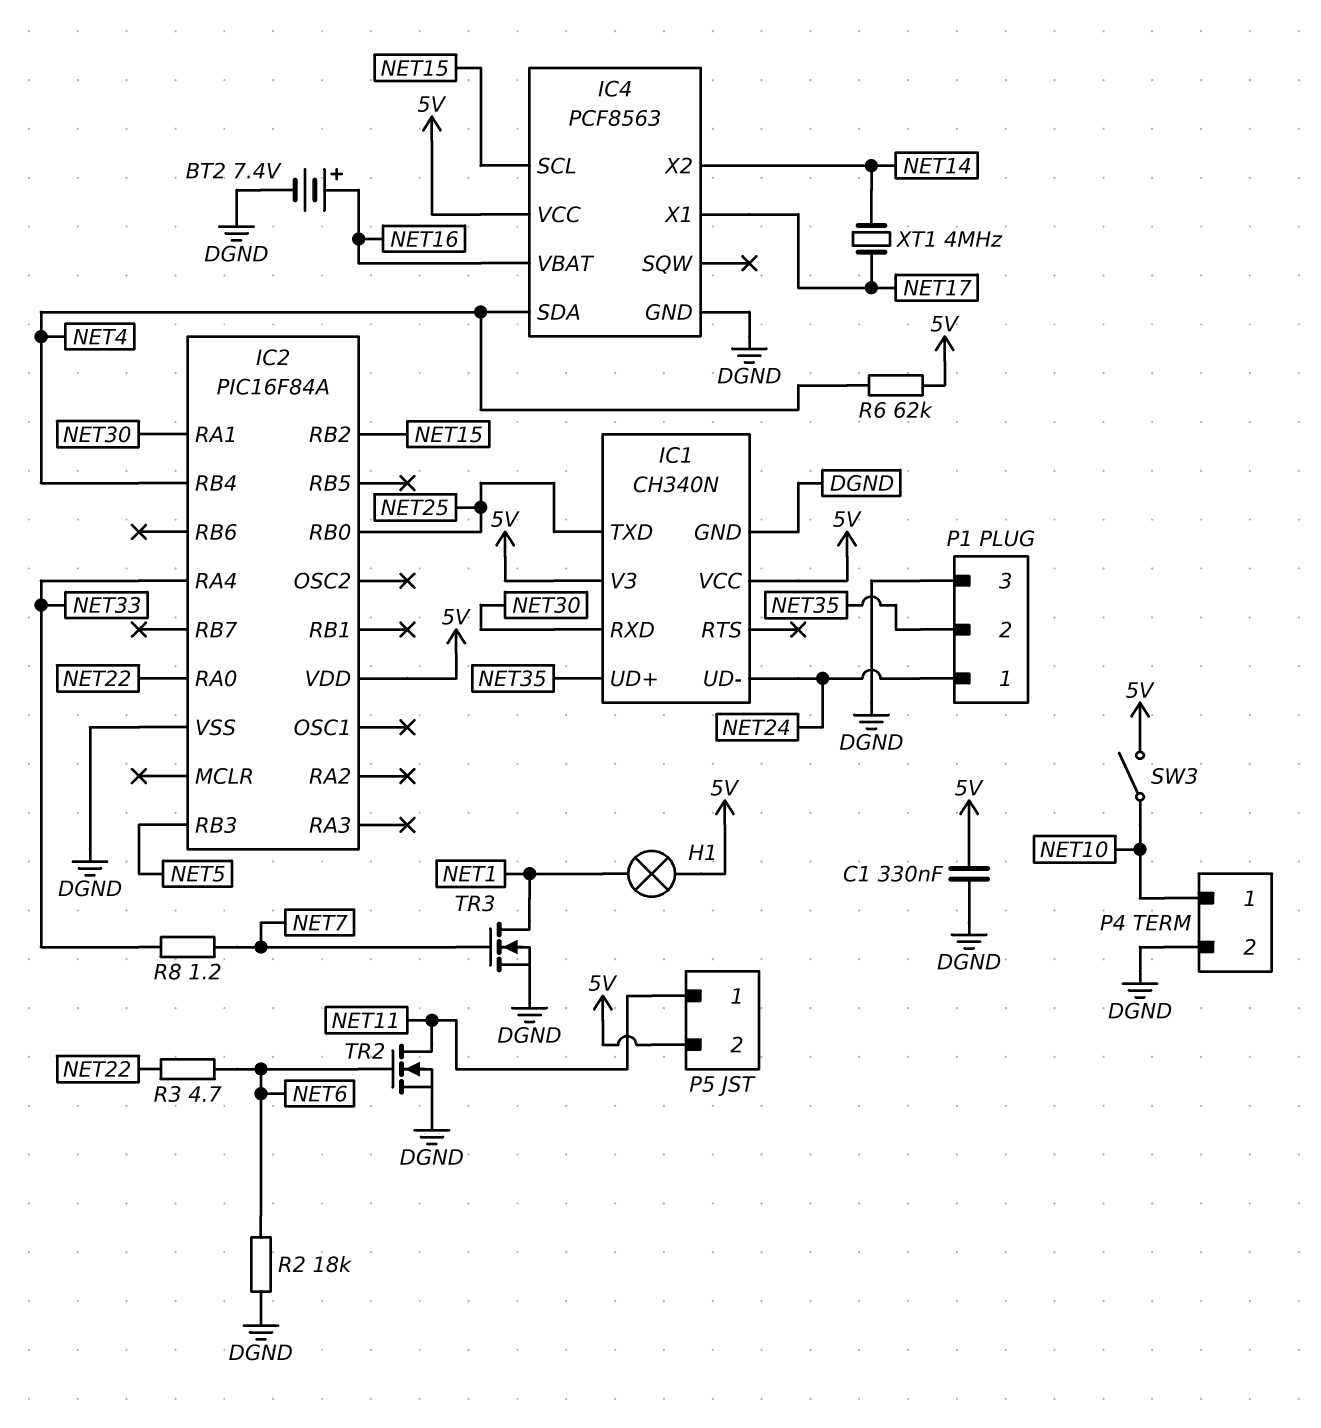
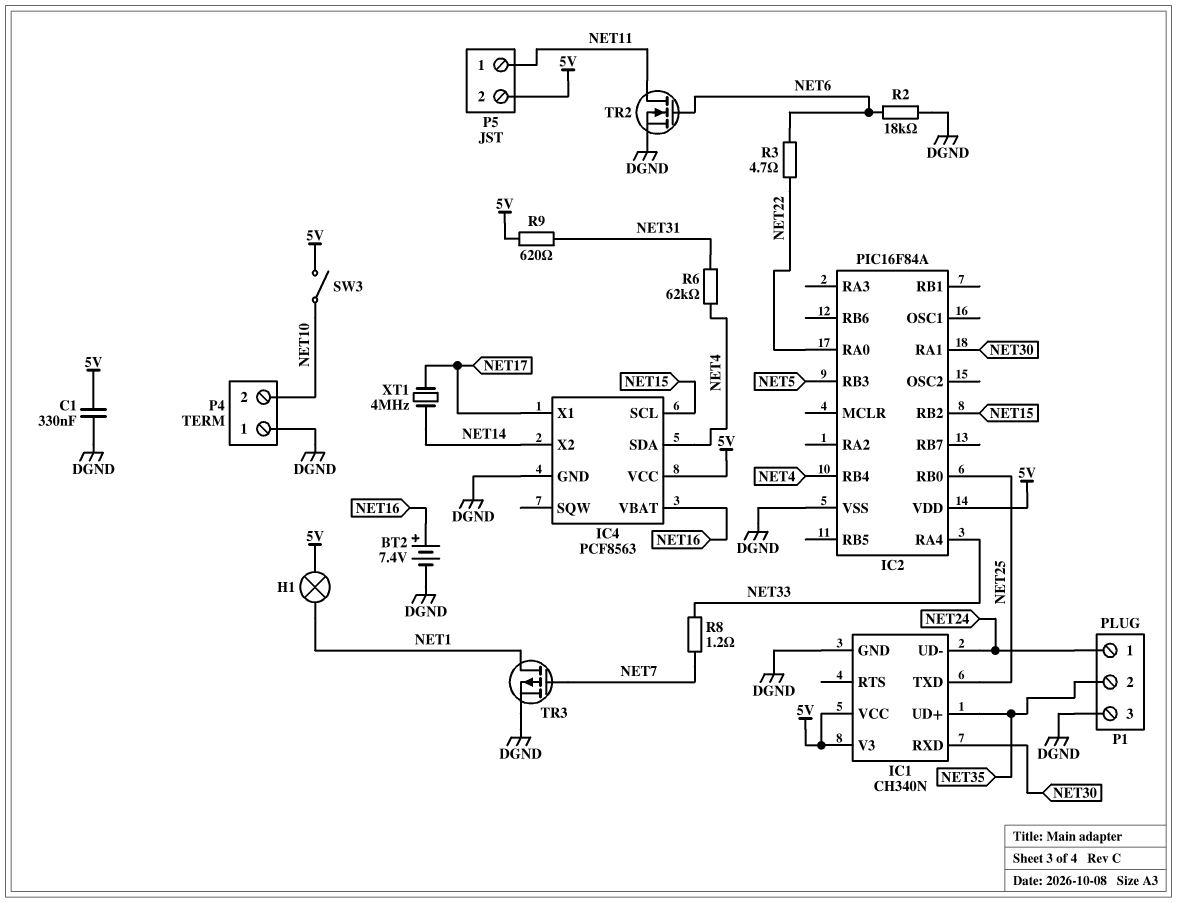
P4 pin 1: NET10 -> DGND
P4 pin 2: DGND -> NET10
R6: 62k (5V, NET4) -> 62k (NET4, NET31)
R9: none -> 620 (5V, NET31)
TR3: NMOS (G NET7, D NET1, S DGND) -> PMOS (G NET7, D NET1, S DGND)

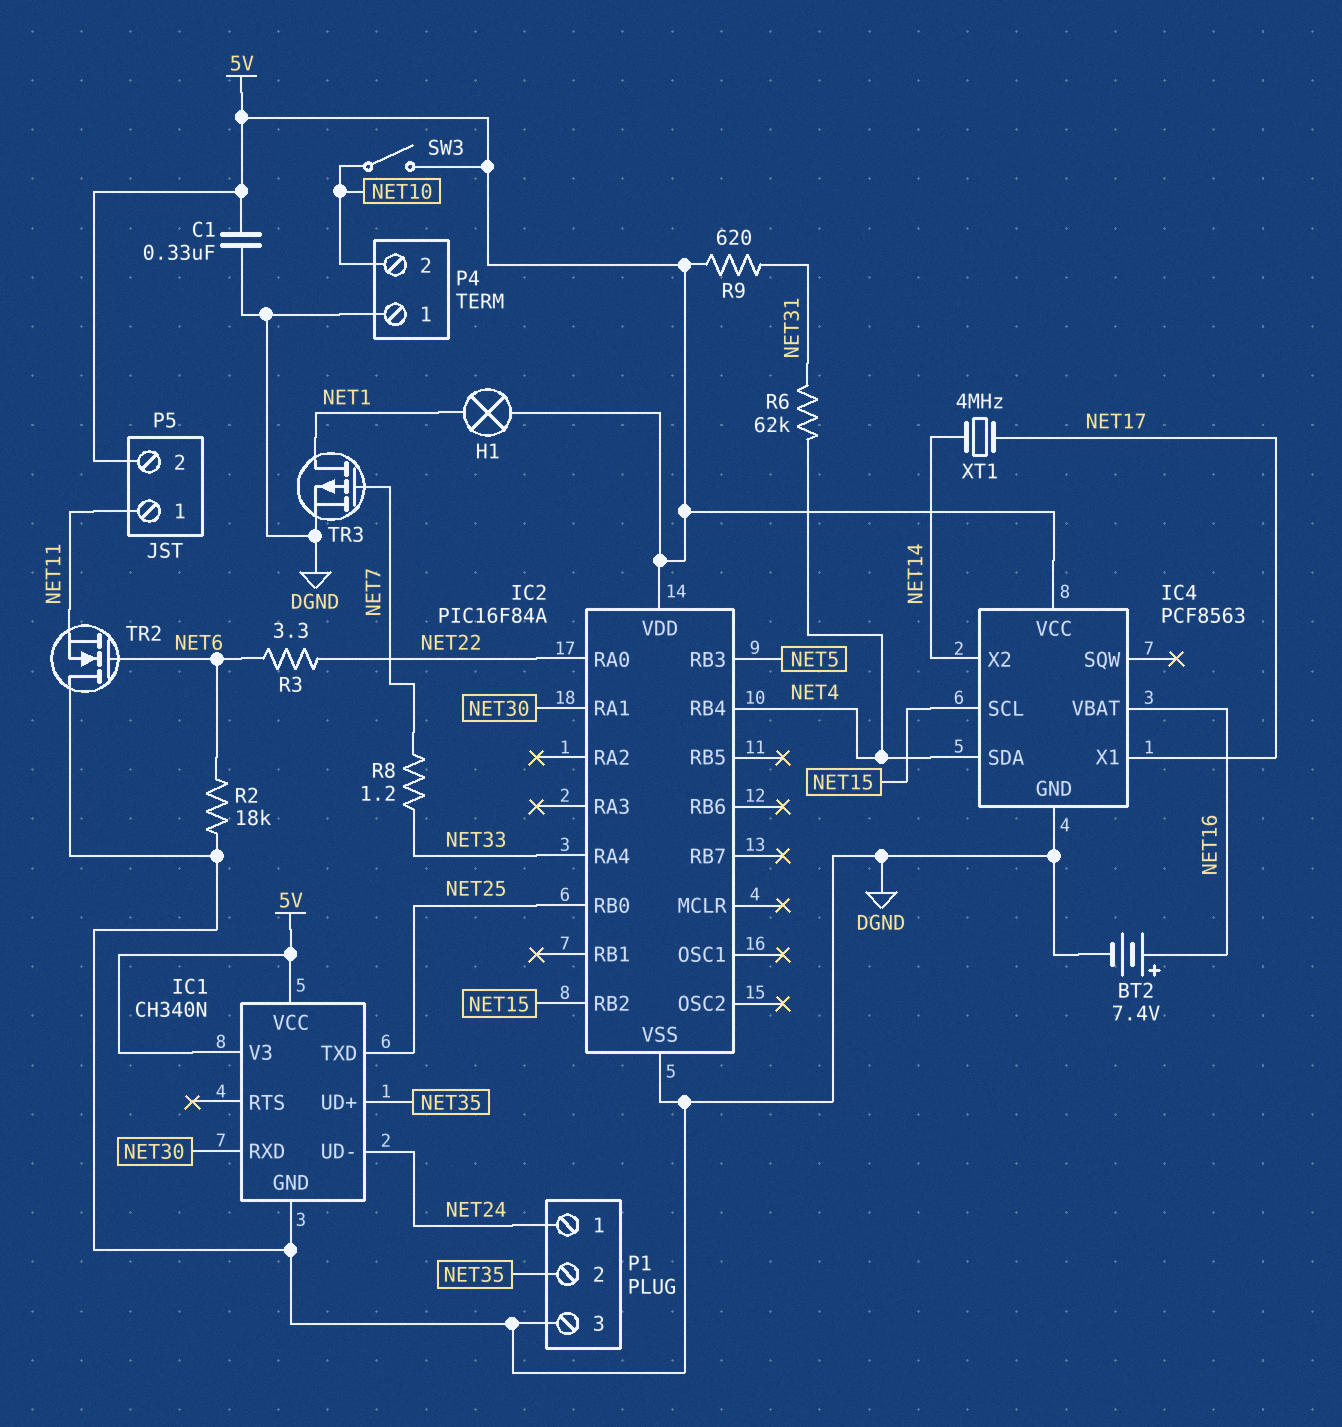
R3: 4.7 (NET6, NET22) -> 3.3 (NET6, NET22)
TR2: NMOS (G NET6, D NET11, S DGND) -> NMOS (G NET6, D DGND, S NET11)

